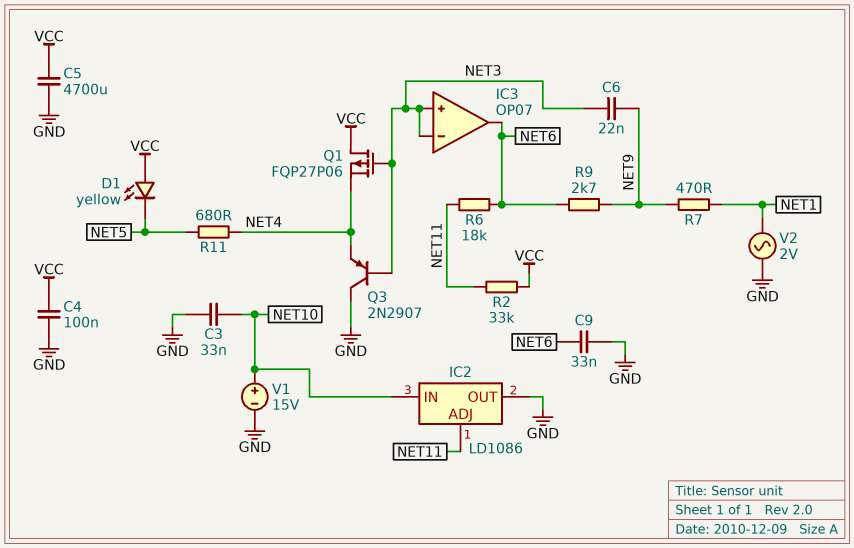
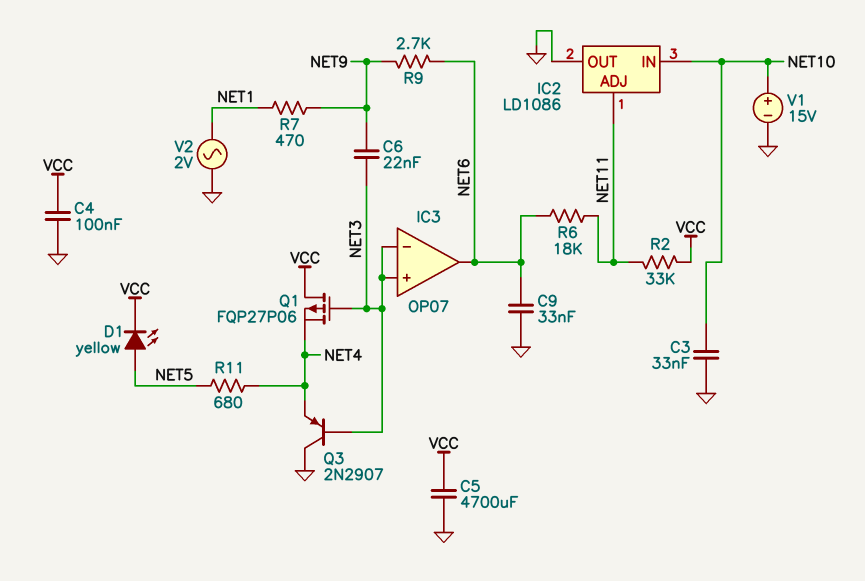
D1: LED yellow (A VCC, K NET5) -> LED yellow (A NET5, K VCC)

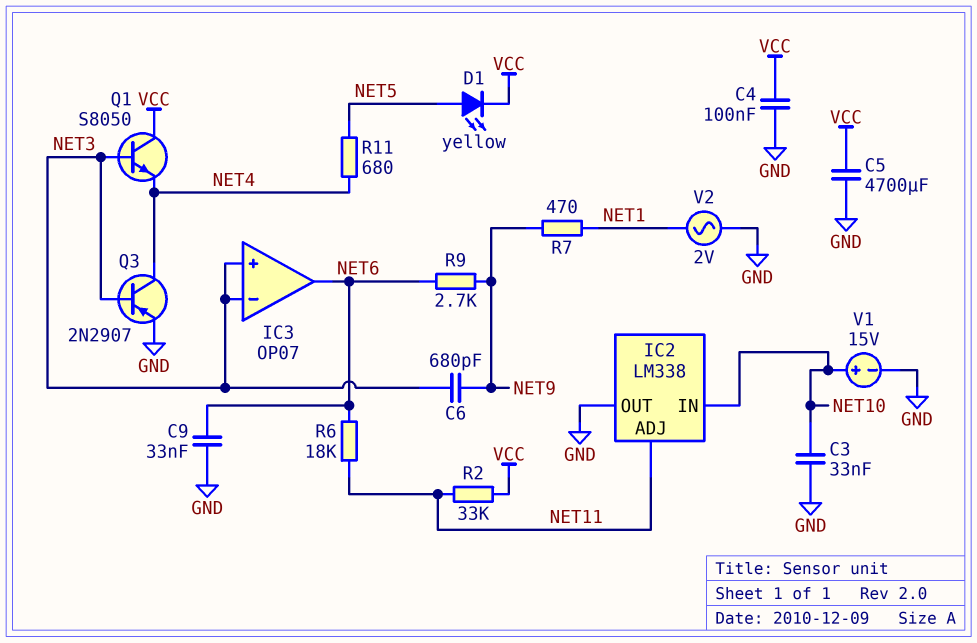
C6: 22nF (NET3, NET9) -> 680pF (NET3, NET9)
IC2: LD1086 -> LM338
Q1: PMOS FQP27P06 (G NET3, D VCC, S NET4) -> NPN S8050 (B NET3, C VCC, E NET4)
Q3: PNP 2N2907 (B NET3, C GND, E NET4) -> PNP 2N2907 (B NET3, C NET4, E GND)

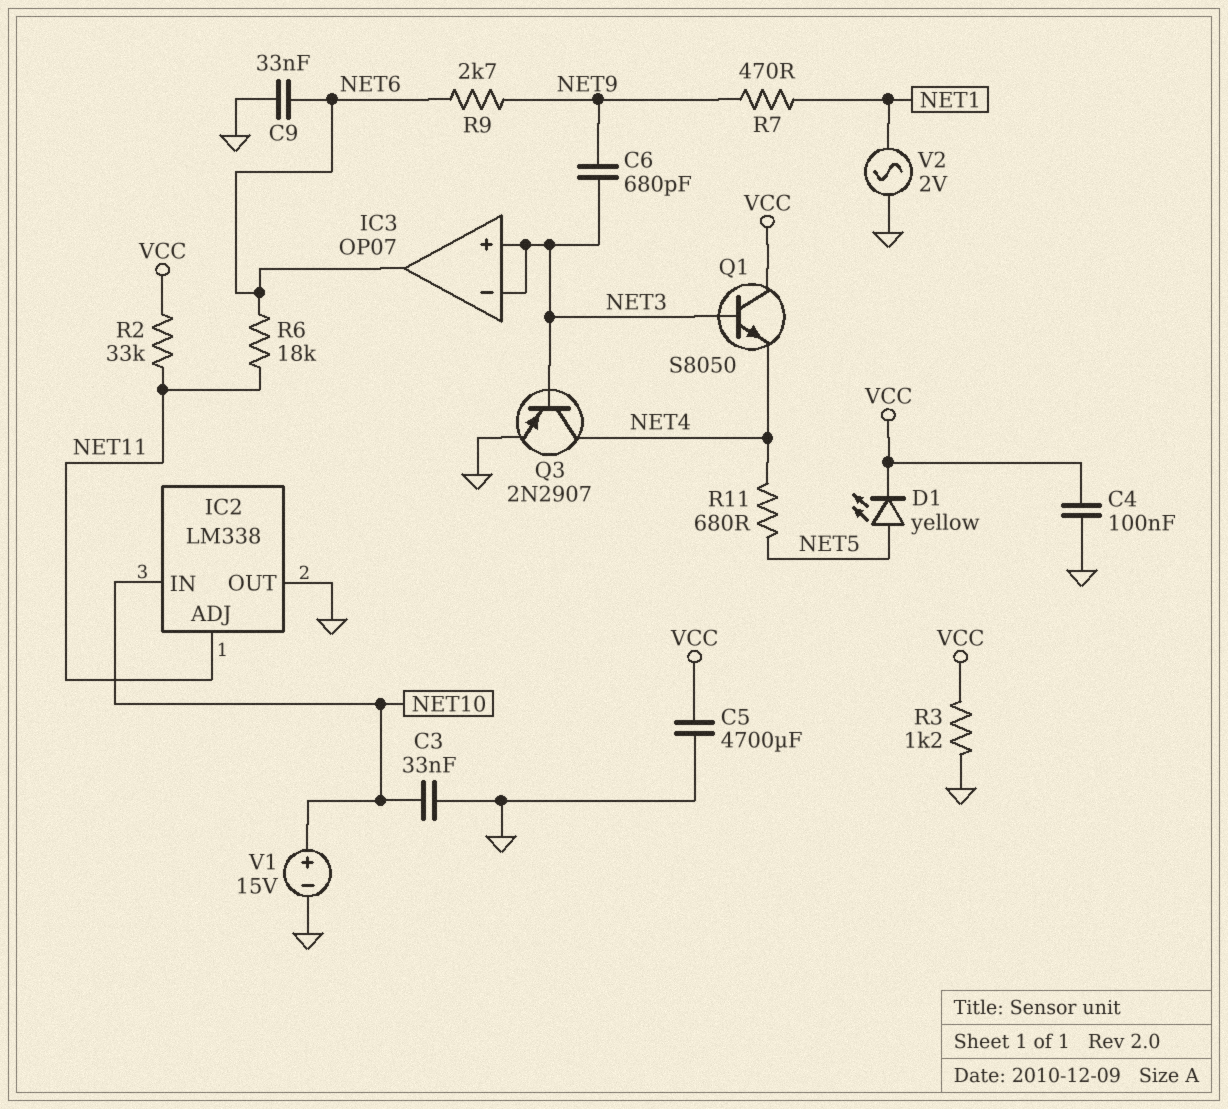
R3: none -> 1.2k (GND, VCC)

